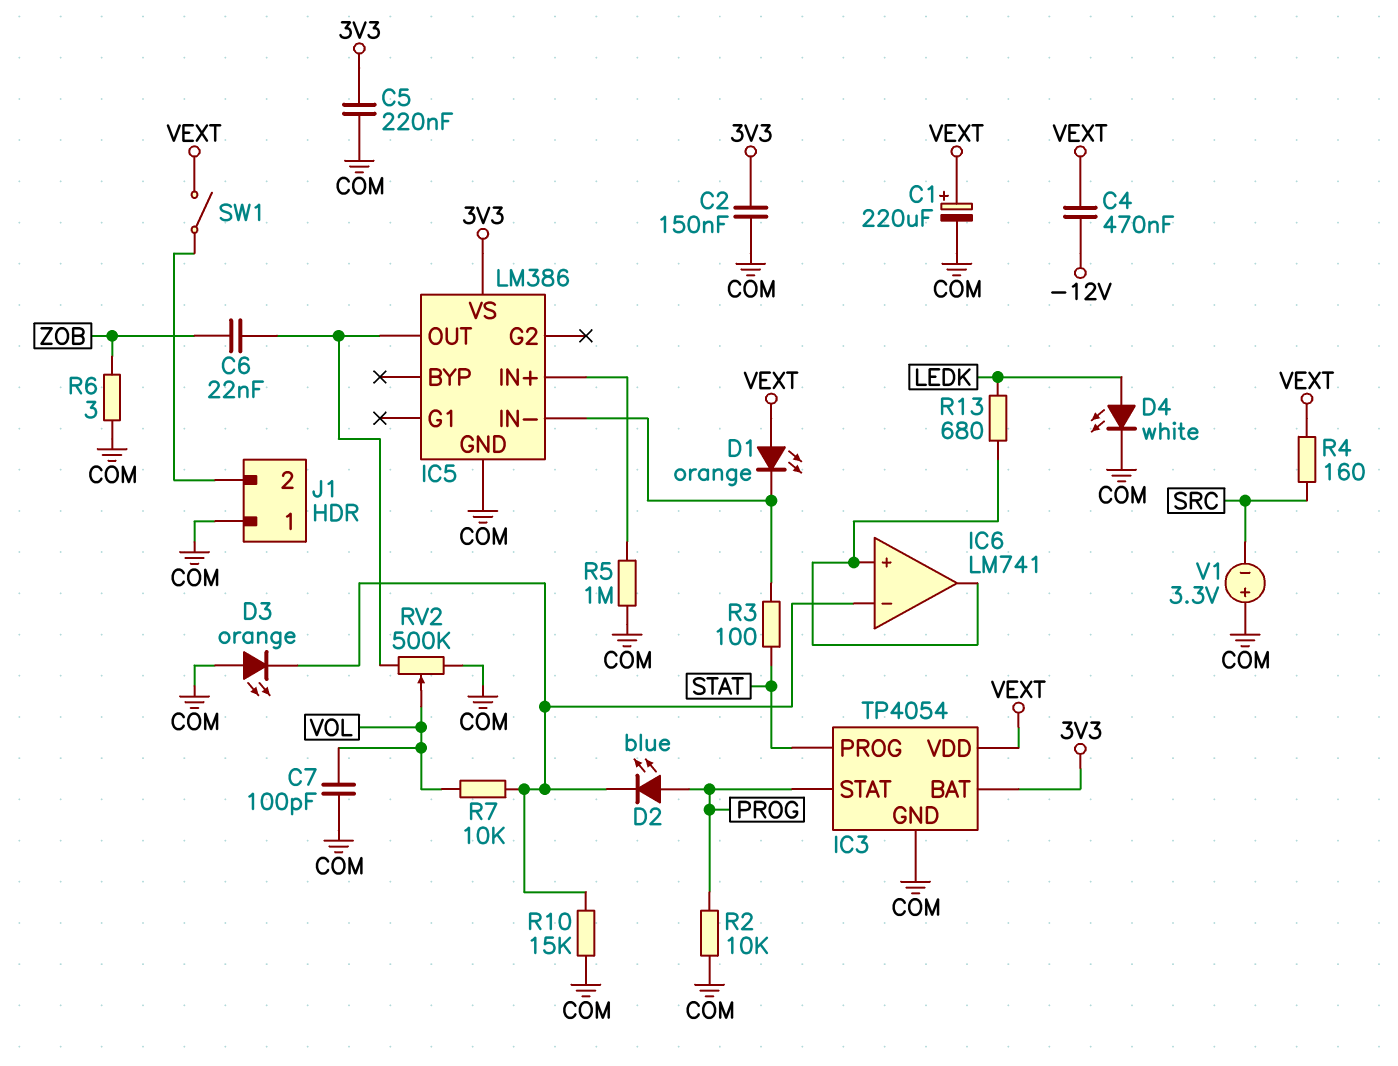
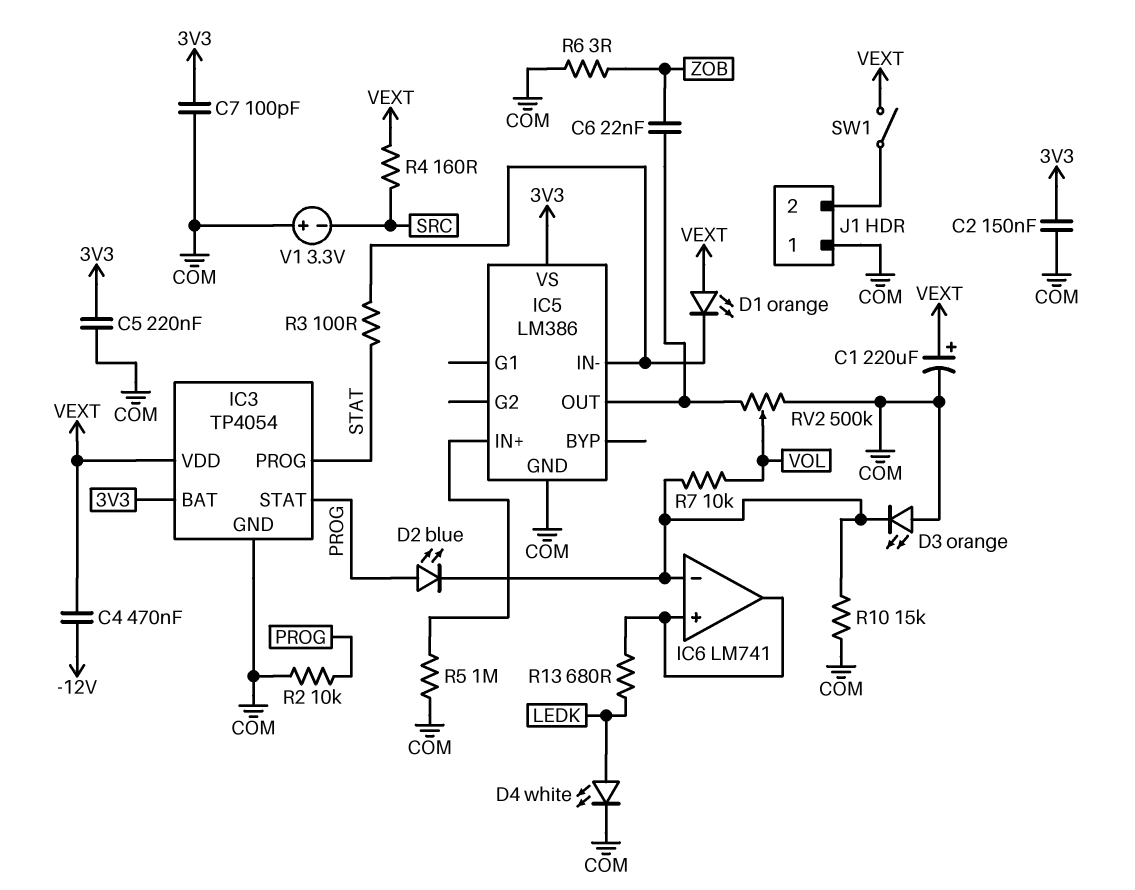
C7: 100pF (COM, VOL) -> 100pF (3V3, COM)

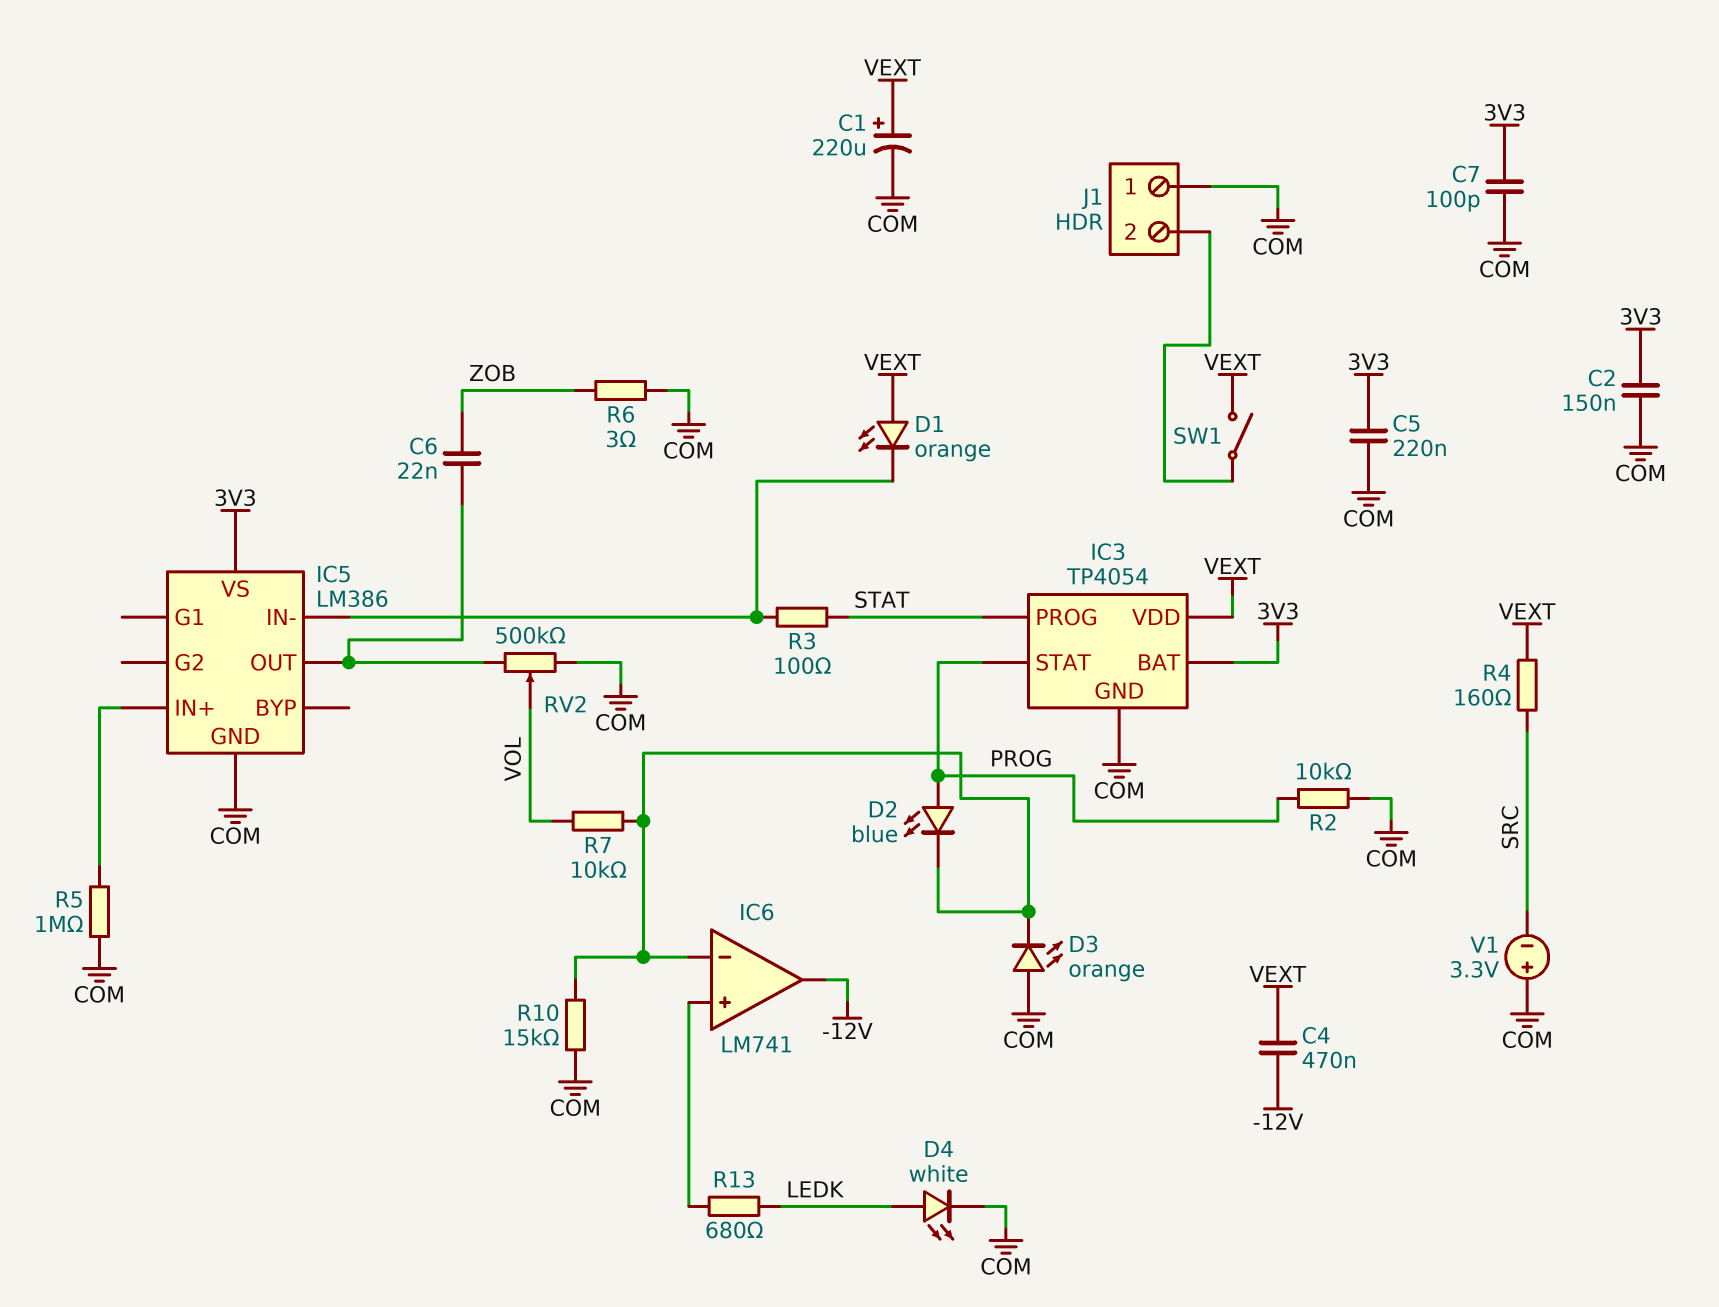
IC6 pin out: IC6/in+ -> -12V

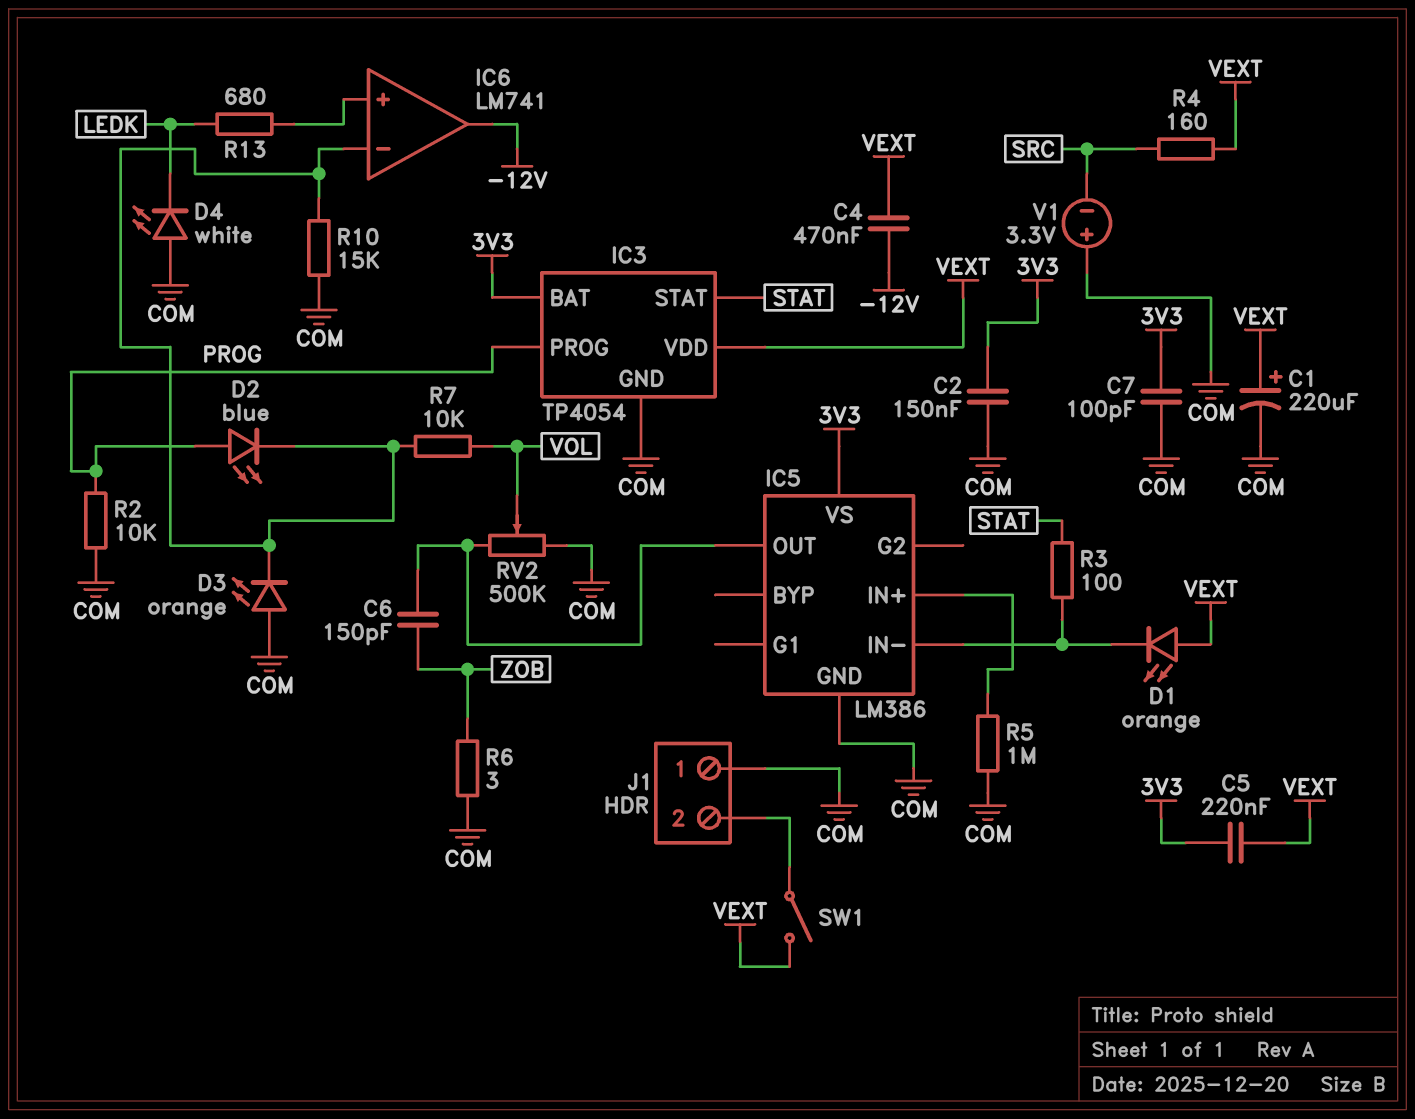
C5: 220nF (3V3, COM) -> 220nF (3V3, VEXT)
C6: 22nF (IC5/OUT, ZOB) -> 150pF (IC5/OUT, ZOB)
D4: LED white (A LEDK, K COM) -> LED white (A COM, K LEDK)
IC3 pin PROG: STAT -> PROG
IC3 pin STAT: PROG -> STAT

